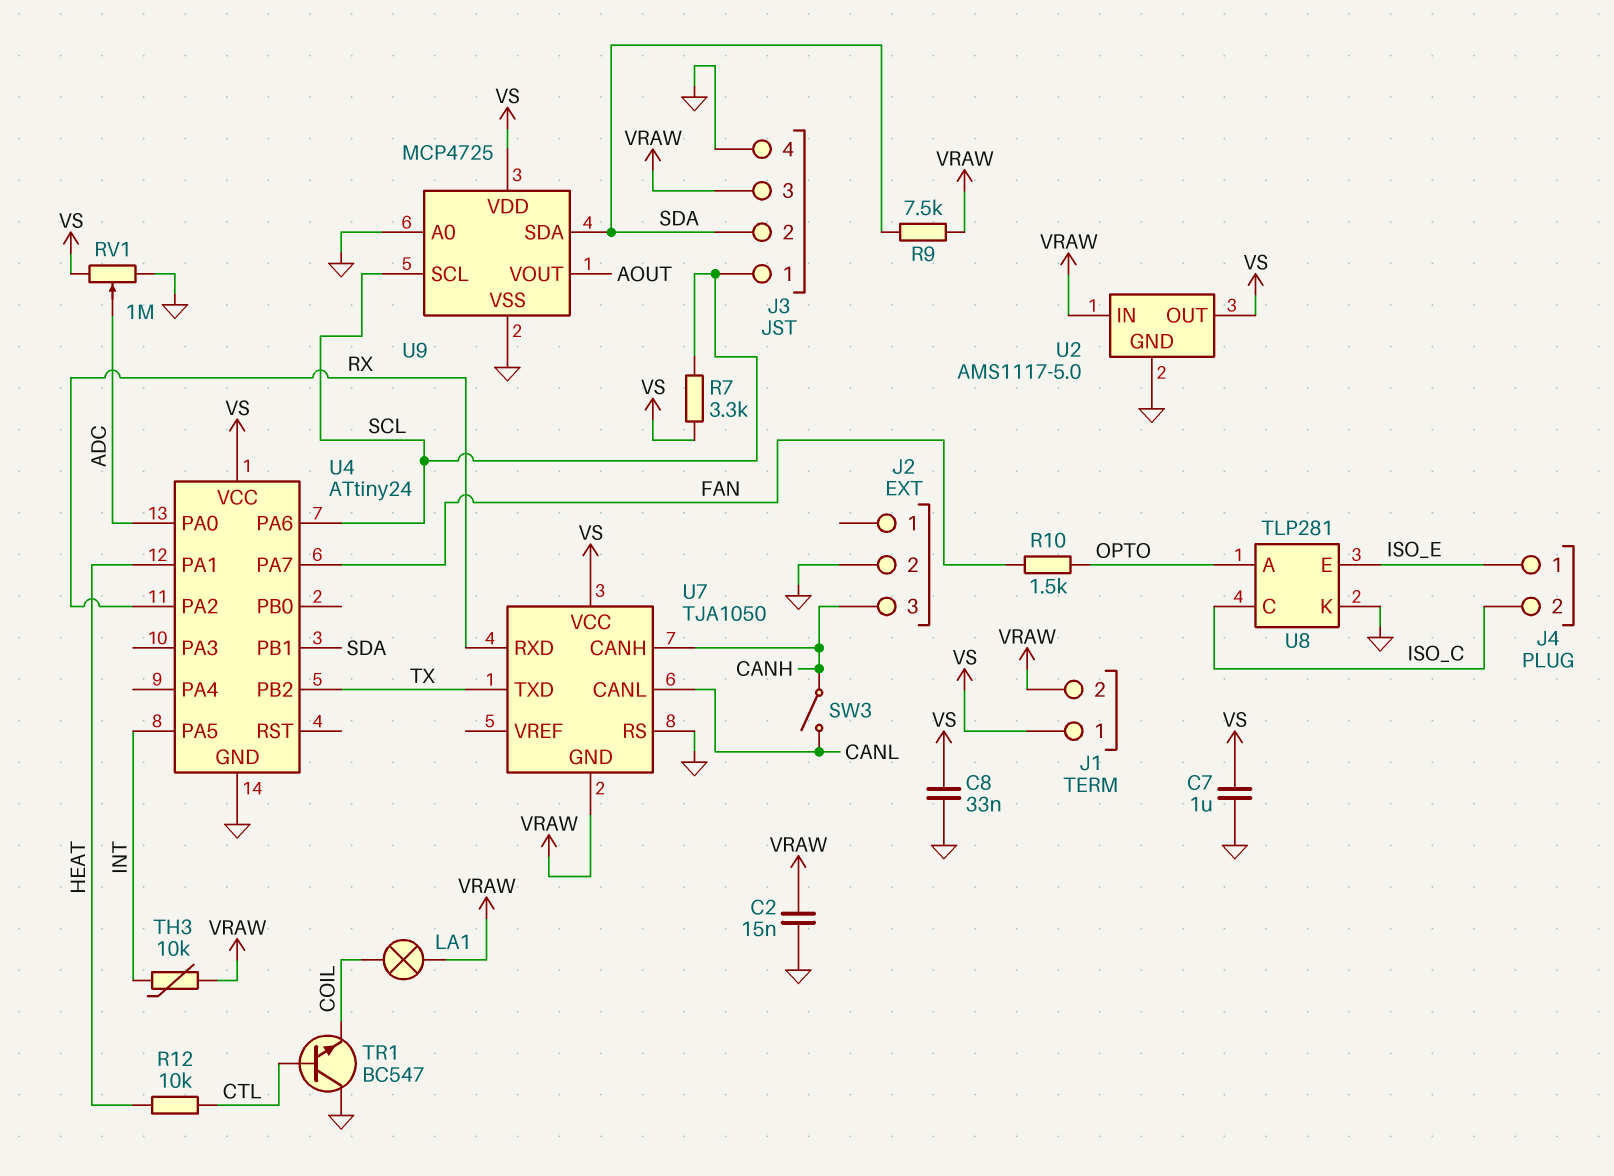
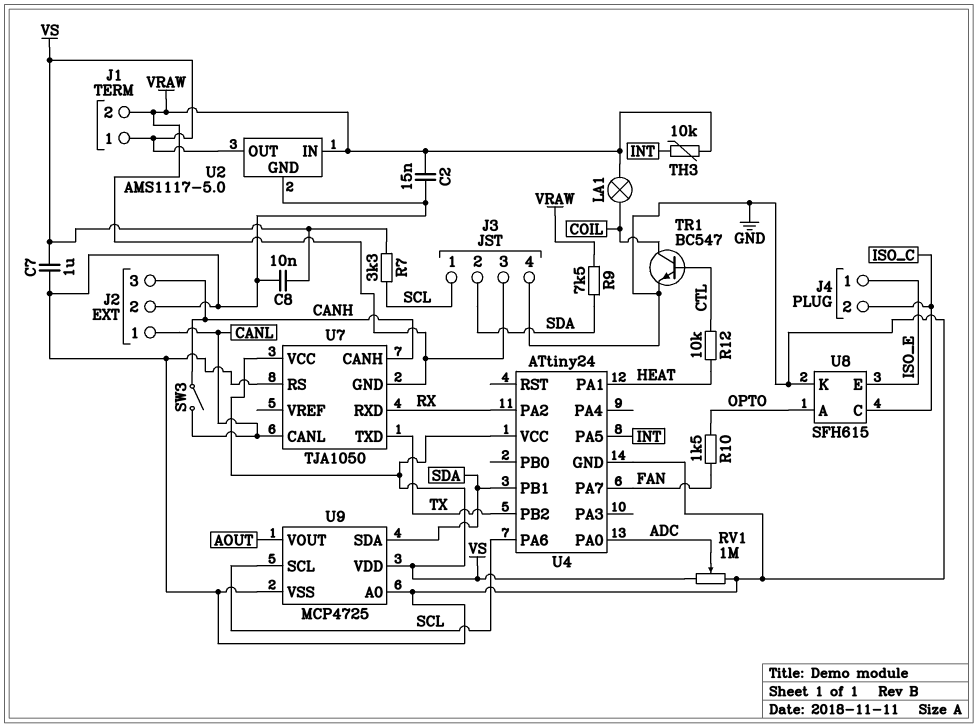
C8: 33nF (GND, VS) -> 10nF (GND, VS)
J2 pin 1: none -> CANL
TR1: NPN BC547 (B CTL, C GND, E COIL) -> NPN BC547 (B CTL, C COIL, E GND)
U8: TLP281 -> SFH615

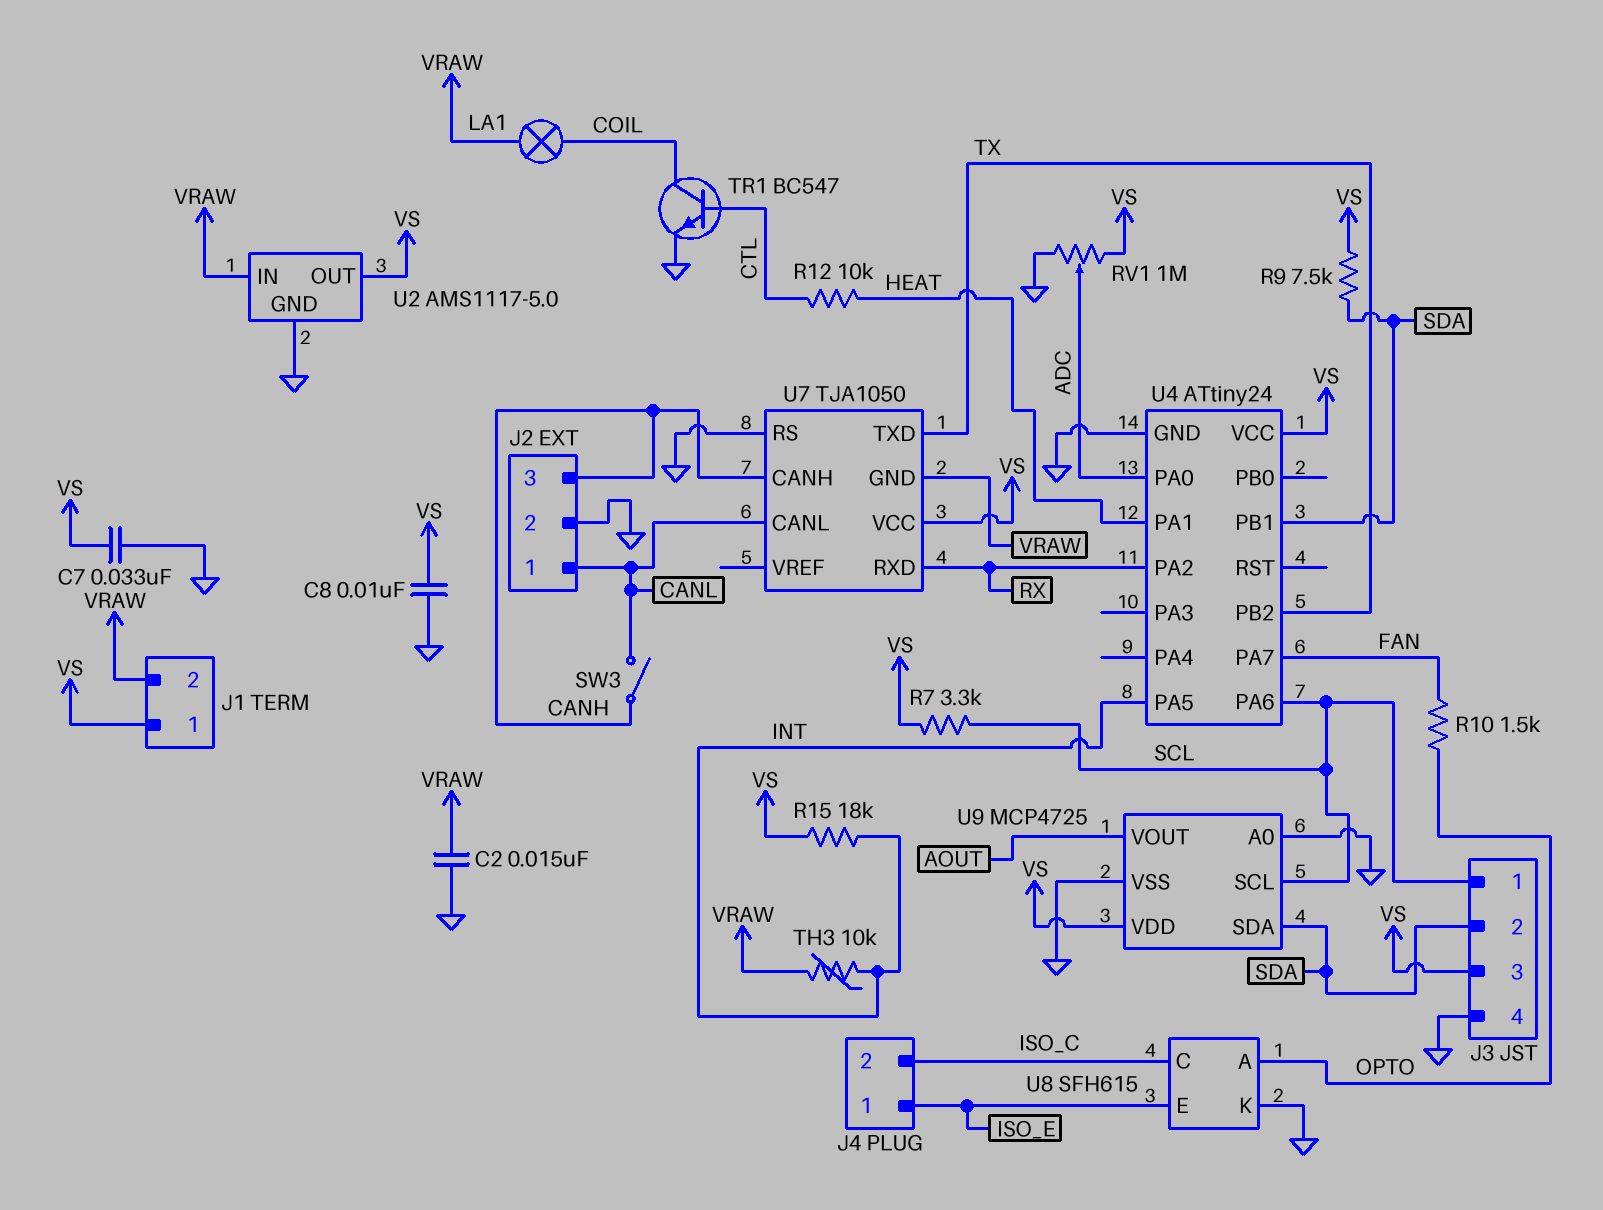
C7: 1uF (GND, VS) -> 33nF (GND, VS)
J3 pin 3: VRAW -> VS
R9: 7.5k (SDA, VRAW) -> 7.5k (SDA, VS)
R15: none -> 18k (INT, VS)

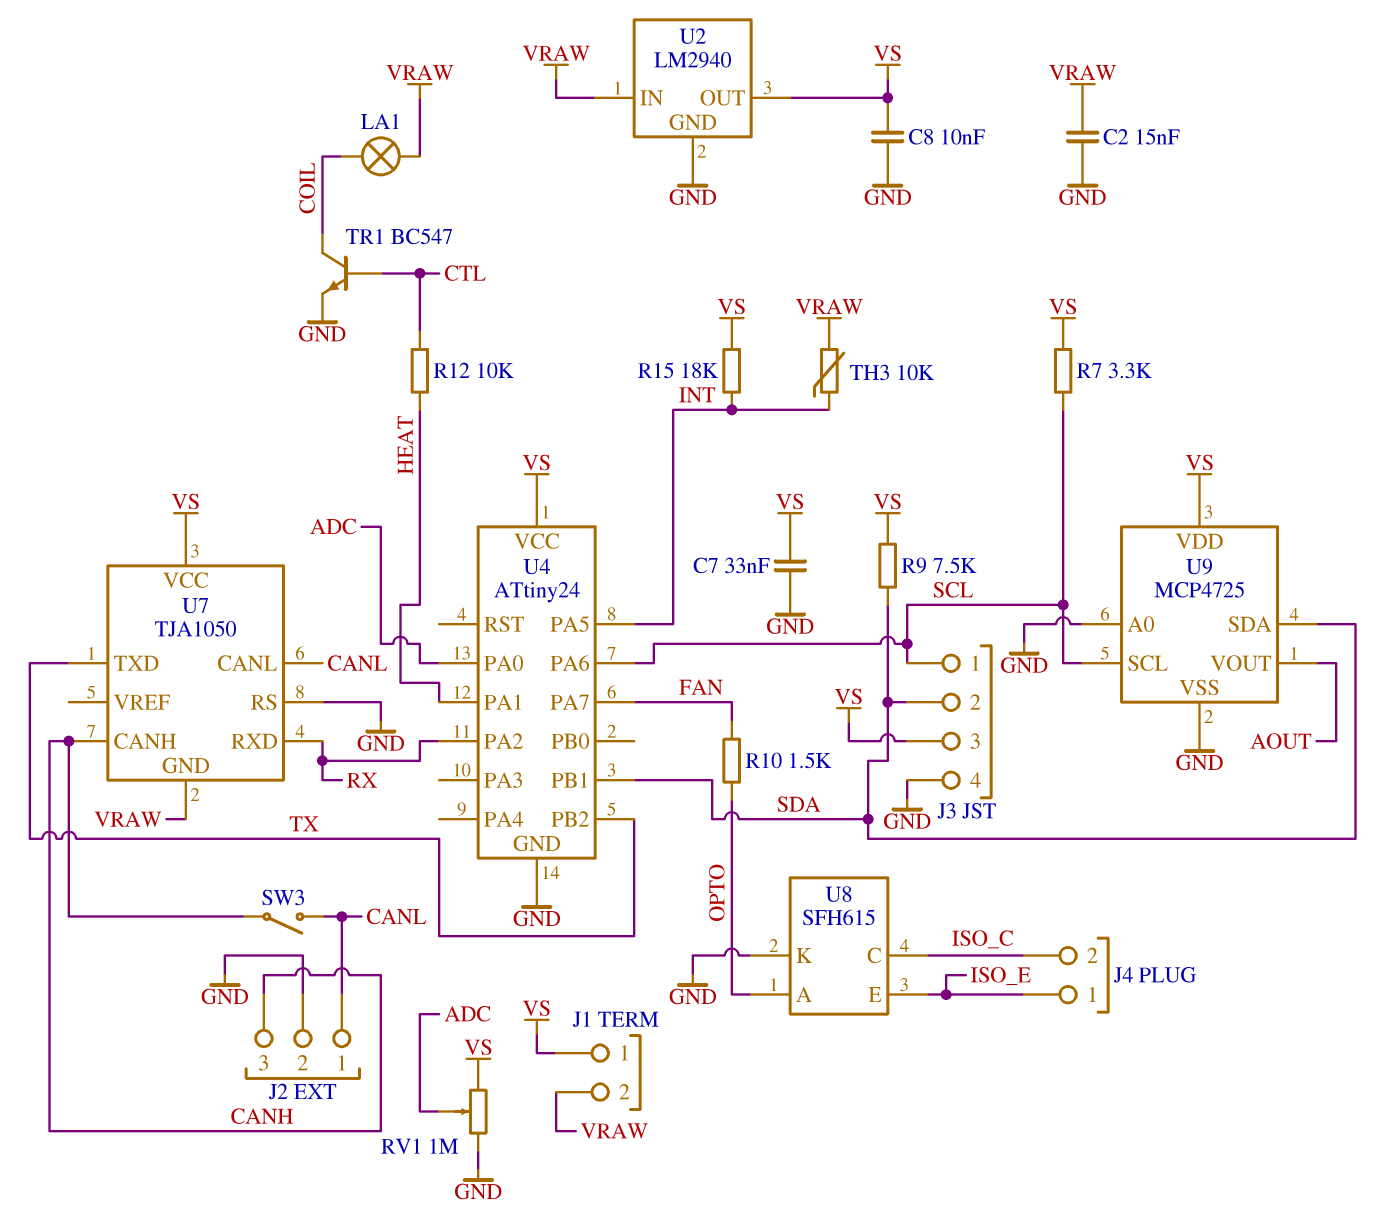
U2: AMS1117-5.0 -> LM2940

